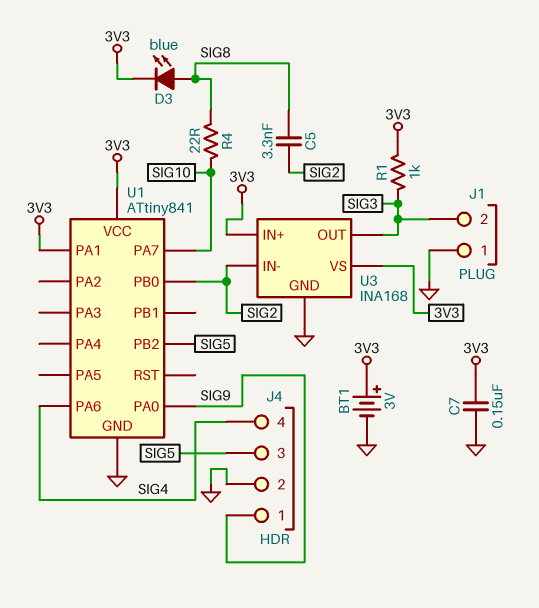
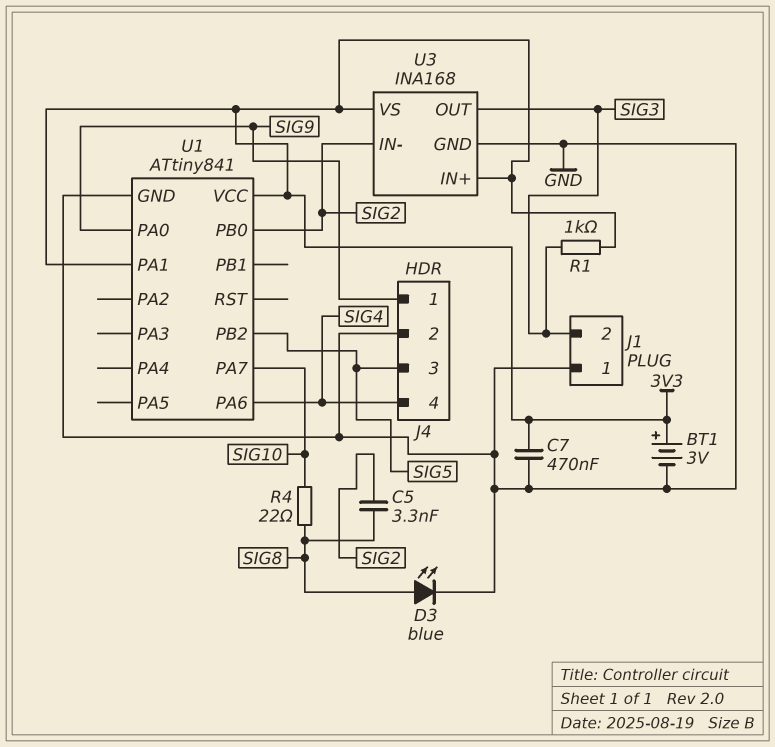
C7: 150nF (3V3, GND) -> 470nF (3V3, GND)
D3: LED blue (A SIG8, K 3V3) -> LED blue (A SIG8, K GND)

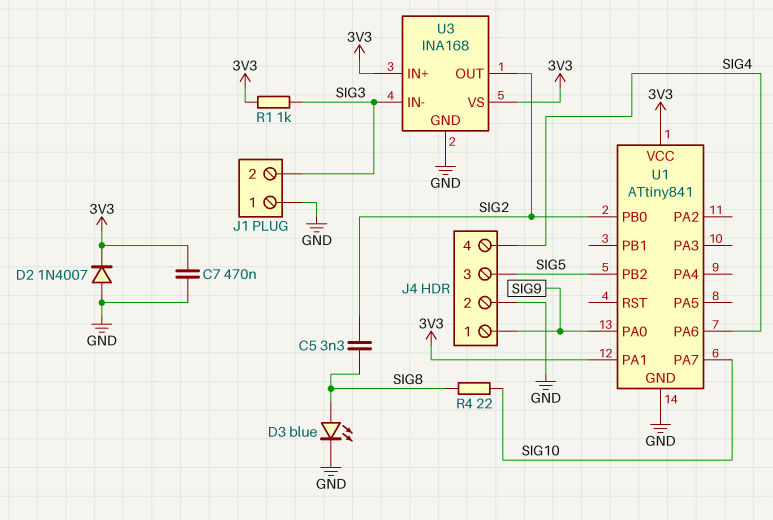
BT1: 3V (plus 3V3, minus GND) -> none
D2: none -> diode 1N4007 (A GND, K 3V3)
U3 pin IN-: SIG2 -> SIG3
U3 pin OUT: SIG3 -> SIG2

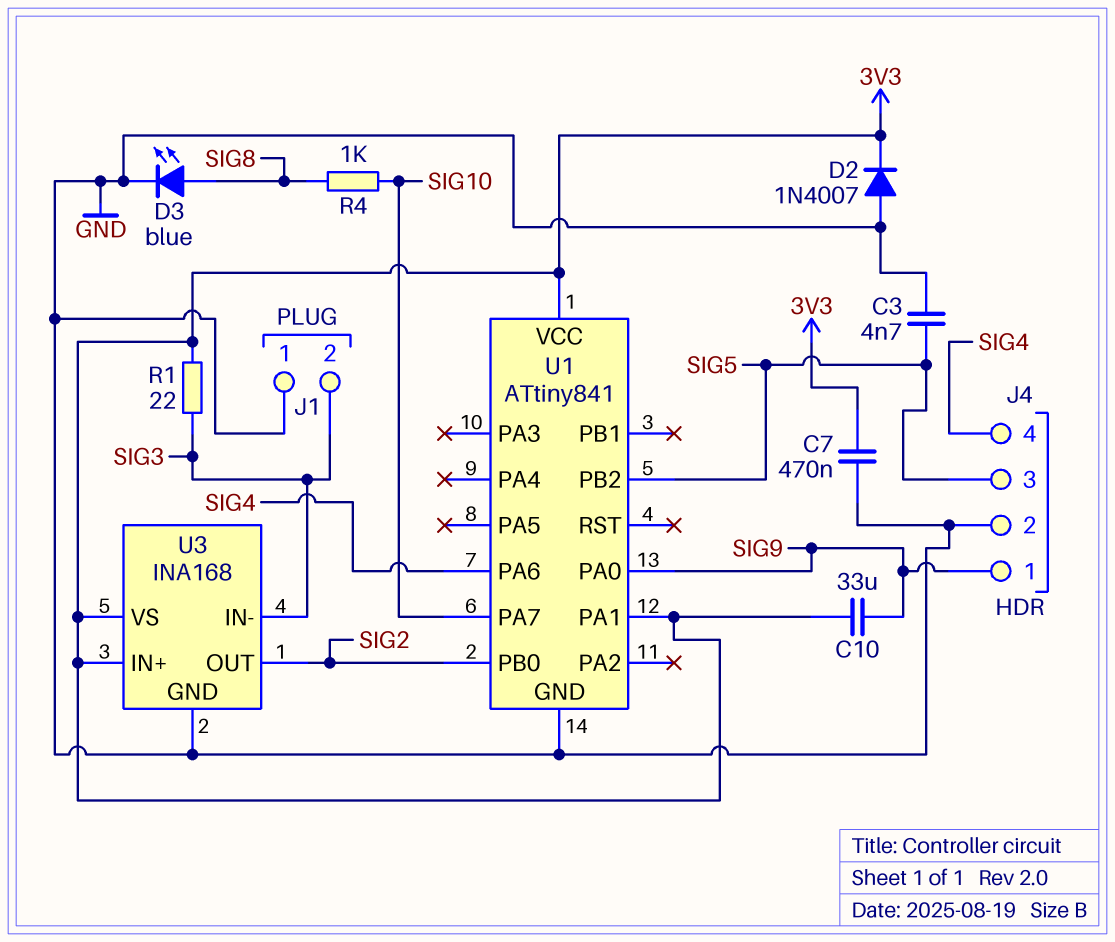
C3: none -> 4.7nF (GND, SIG5)
C5: 3.3nF (SIG2, SIG8) -> none
C10: none -> 33uF (3V3, SIG9)
R1: 1k (3V3, SIG3) -> 22 (3V3, SIG3)
R4: 22 (SIG8, SIG10) -> 1k (SIG8, SIG10)

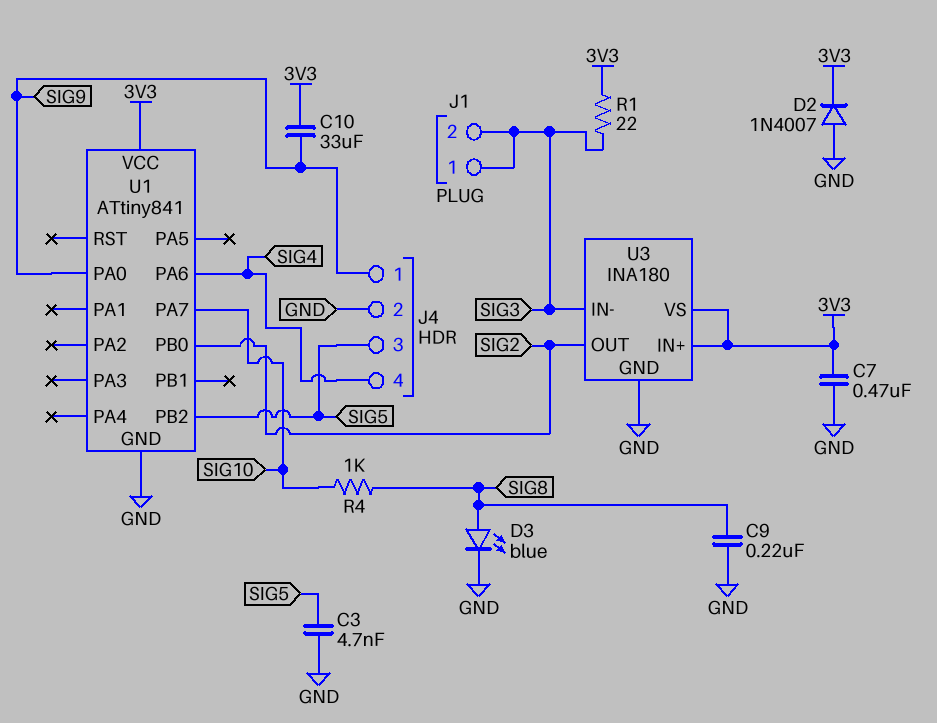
C9: none -> 220nF (GND, SIG8)
J1 pin 1: GND -> SIG3
U1 pin PA1: 3V3 -> none
U3: INA168 -> INA180

